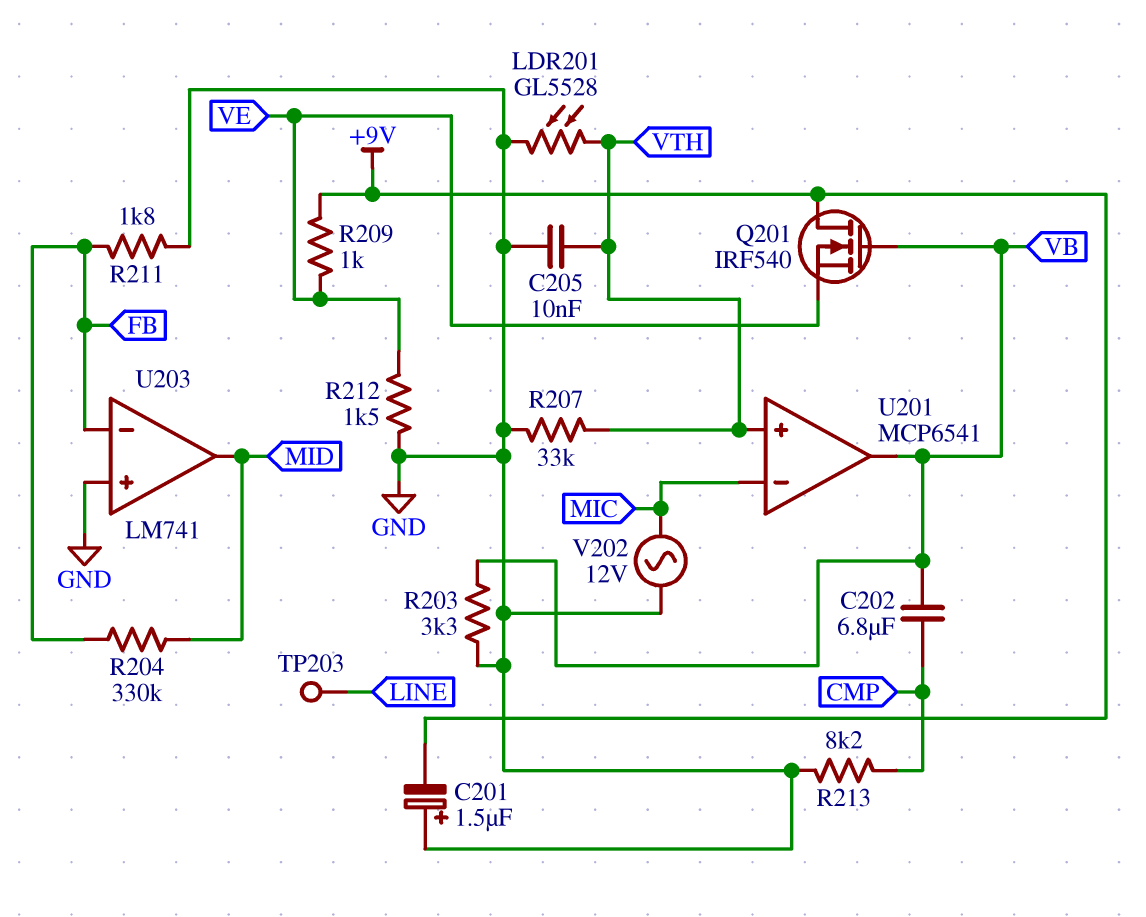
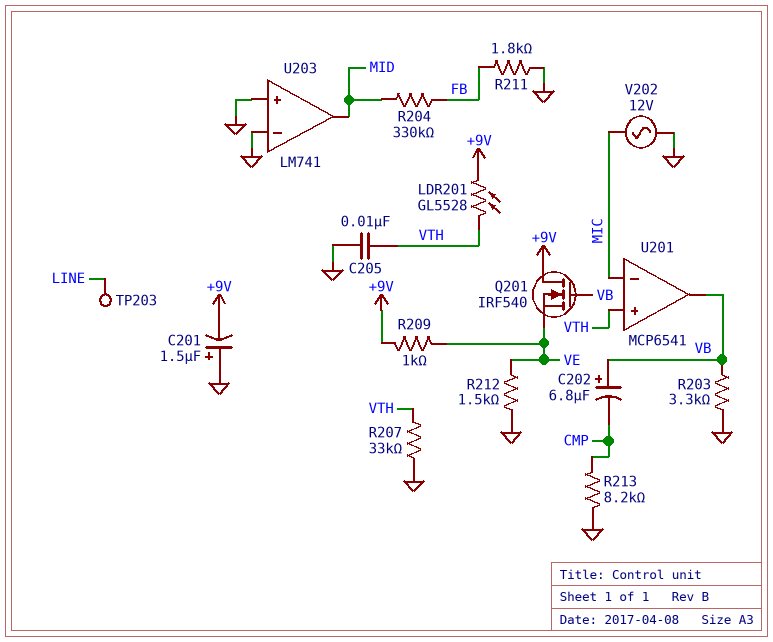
C202: 6.8uF (CMP, VB) -> 6.8uF (plus VB, minus CMP)
LDR201: GL5528 (GND, VTH) -> GL5528 (+9V, VTH)
U203 pin in-: FB -> GND

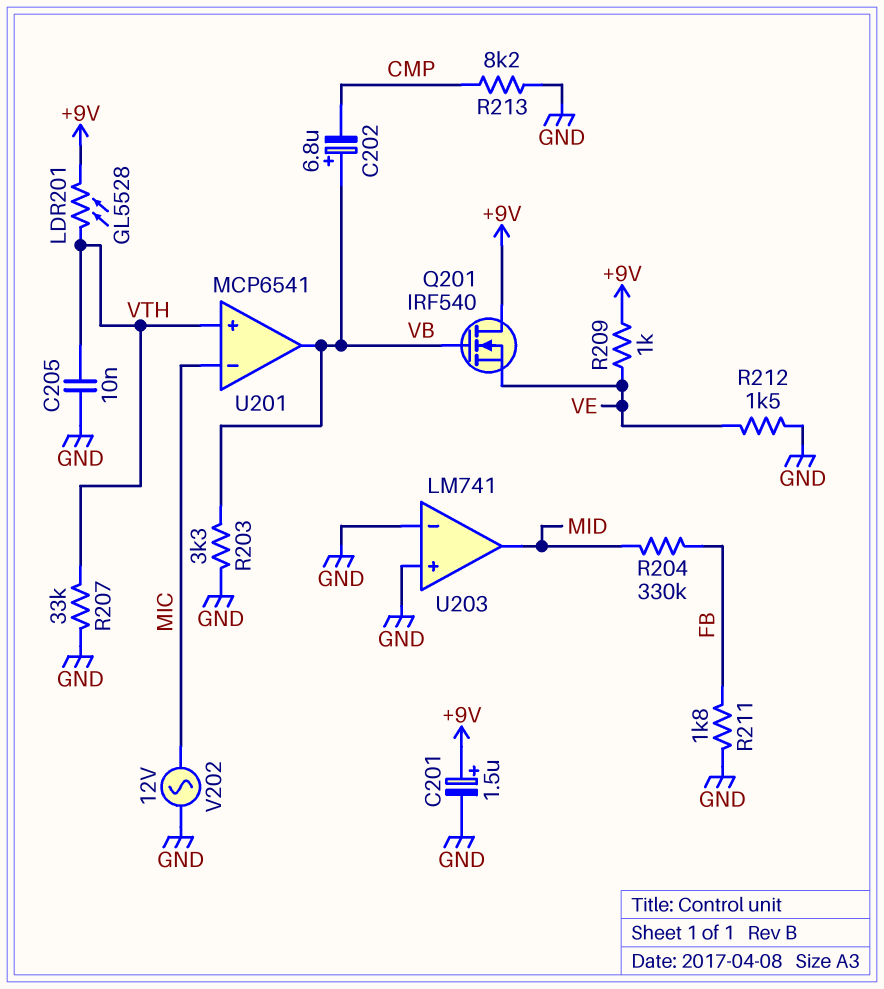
C201: 1.5uF (plus GND, minus +9V) -> 1.5uF (plus +9V, minus GND)
TP203: test point (LINE) -> none

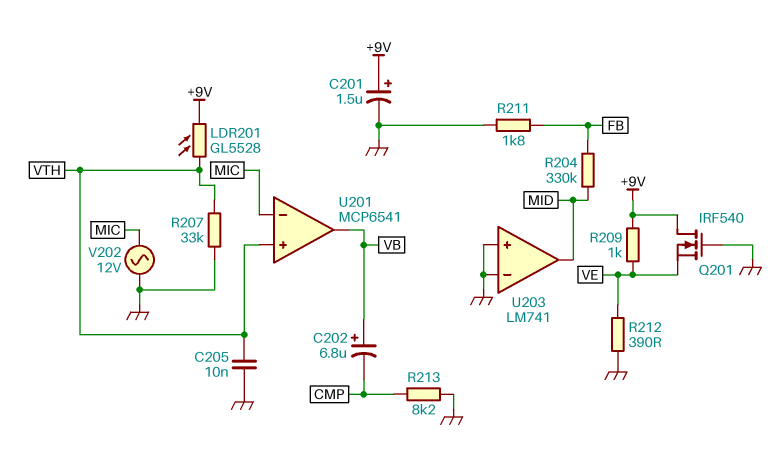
Q201: NMOS IRF540 (G VB, D +9V, S VE) -> NMOS IRF540 (G GND, D +9V, S VE)
R203: 3.3k (GND, VB) -> none
R212: 1.5k (GND, VE) -> 390 (GND, VE)

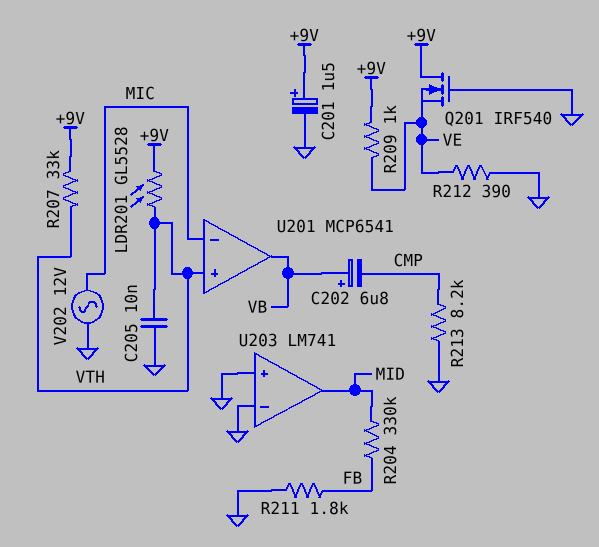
R207: 33k (GND, VTH) -> 33k (+9V, VTH)

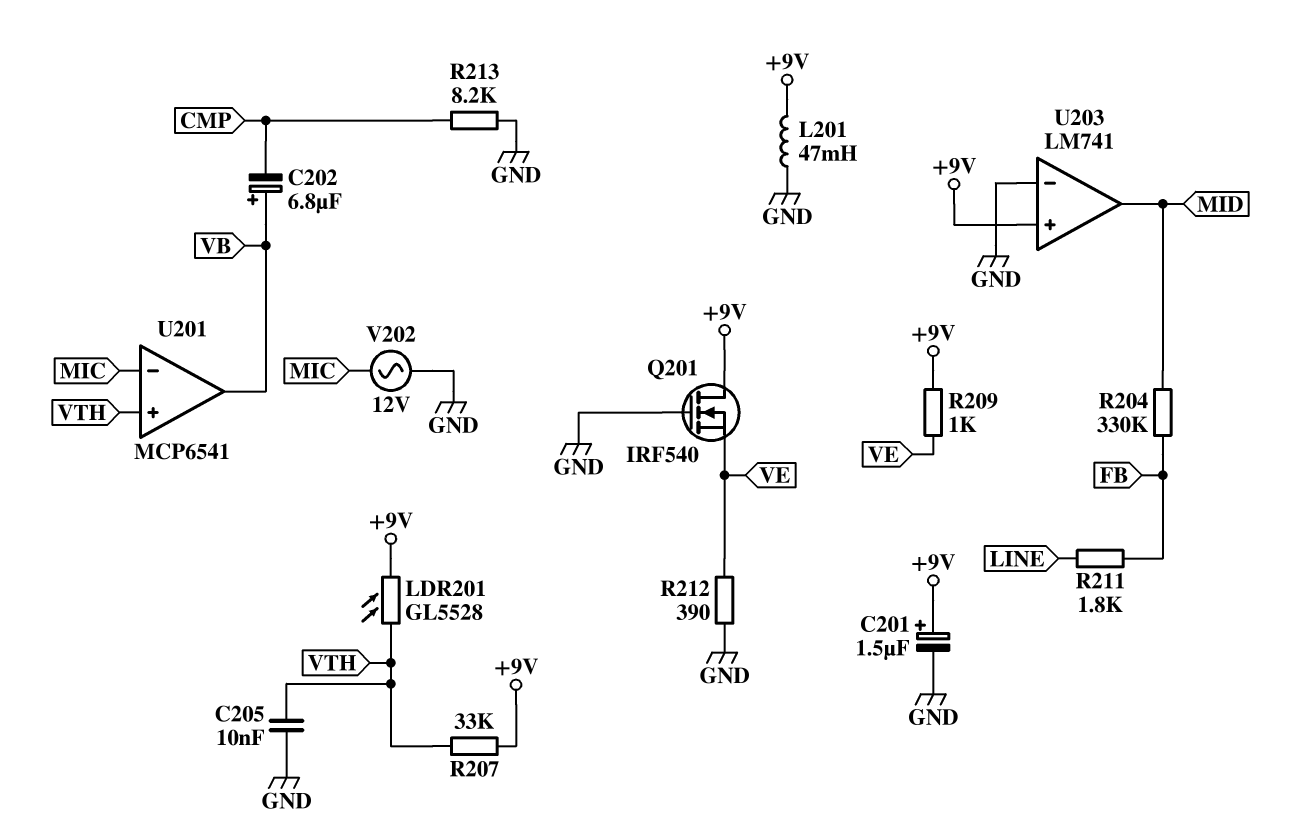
L201: none -> 47mH (+9V, GND)
R211: 1.8k (FB, GND) -> 1.8k (FB, LINE)
U203 pin in+: GND -> +9V

